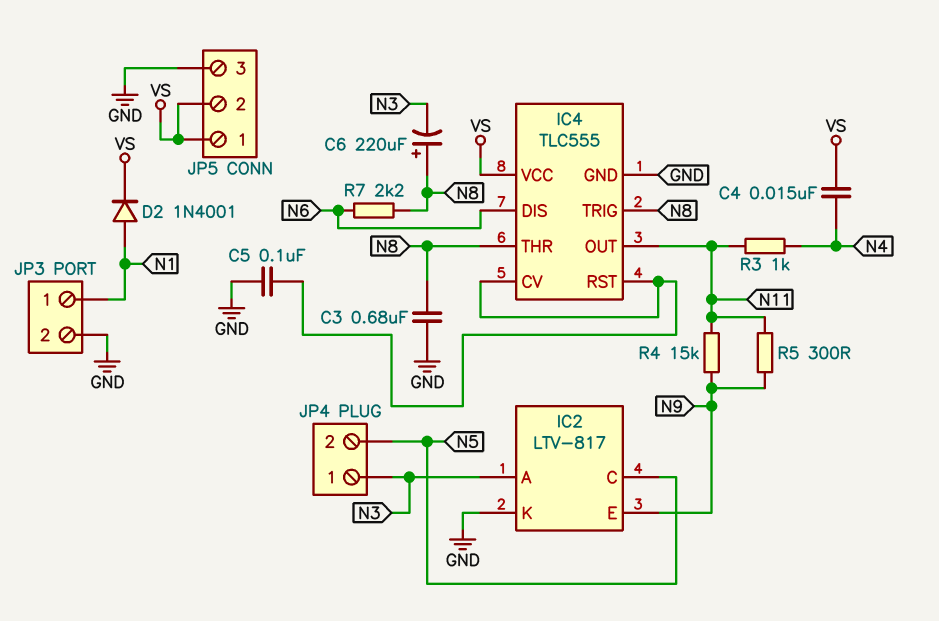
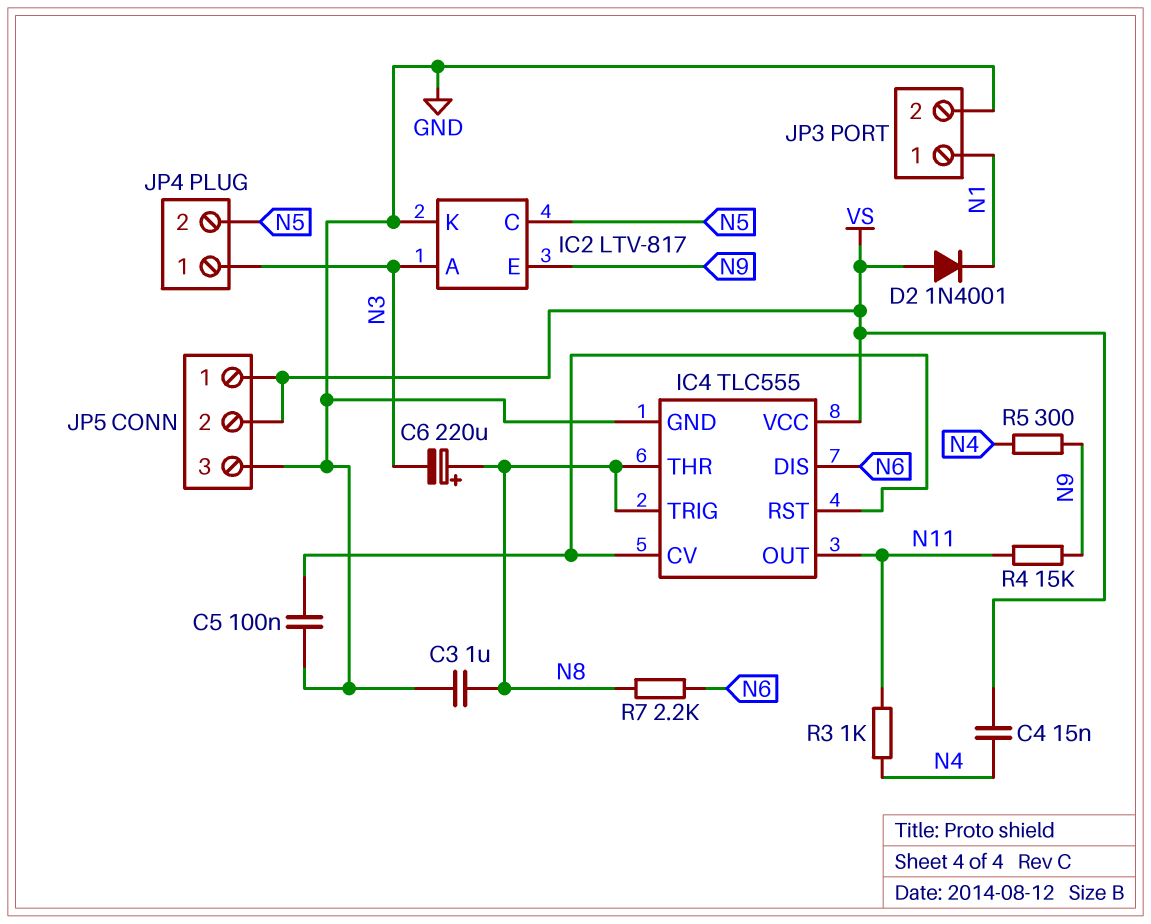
C3: 680nF (GND, N8) -> 1uF (GND, N8)
D2: diode 1N4001 (A N1, K VS) -> diode 1N4001 (A VS, K N1)
R5: 300 (N9, N11) -> 300 (N4, N9)

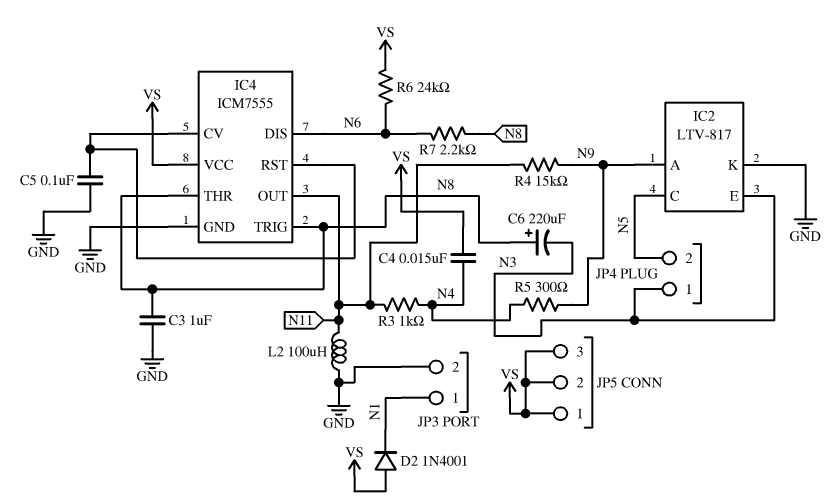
IC2 pin A: N3 -> N9
IC2 pin E: N9 -> N3
IC4: TLC555 -> ICM7555
JP5 pin 3: GND -> VS
L2: none -> 100uH (GND, N11)
R6: none -> 24k (N6, VS)

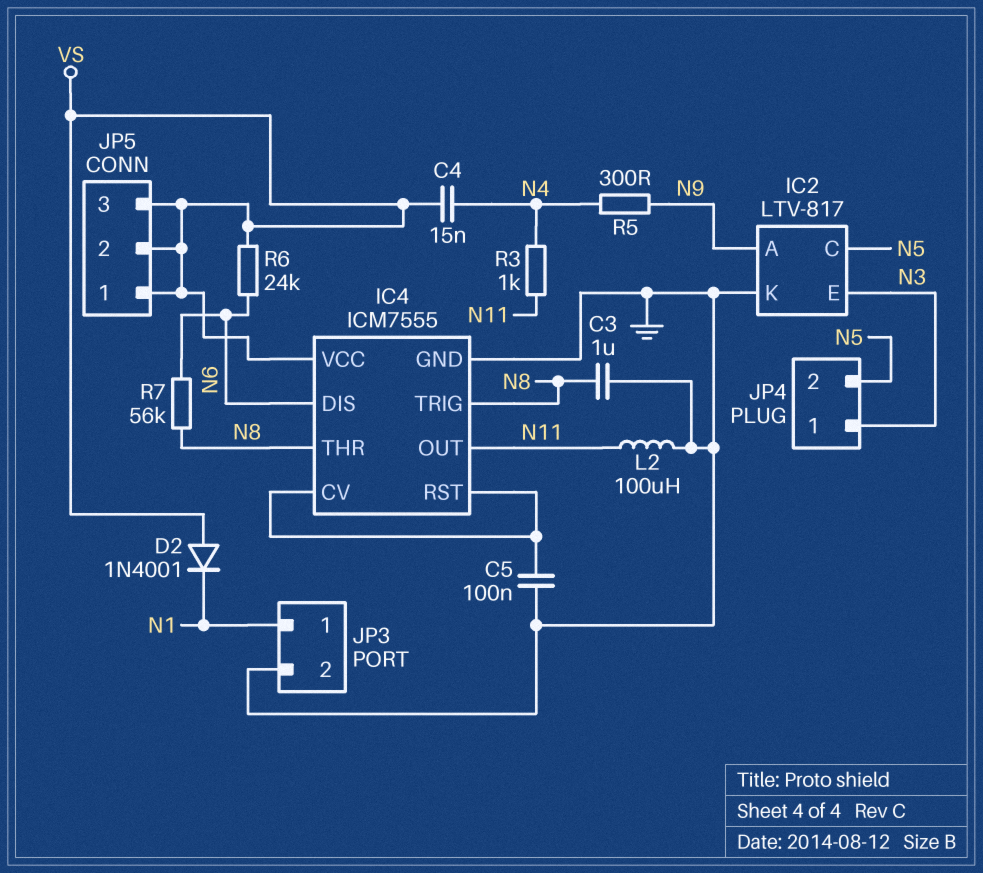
C6: 220uF (plus N8, minus N3) -> none
R4: 15k (N9, N11) -> none
R7: 2.2k (N6, N8) -> 56k (N6, N8)

